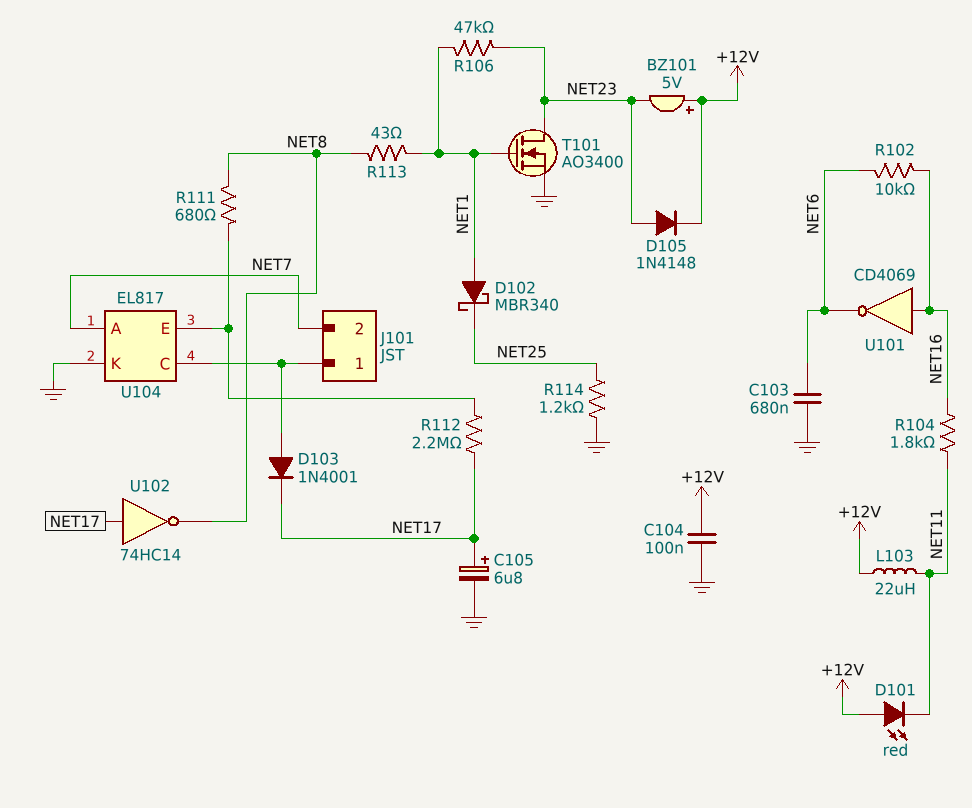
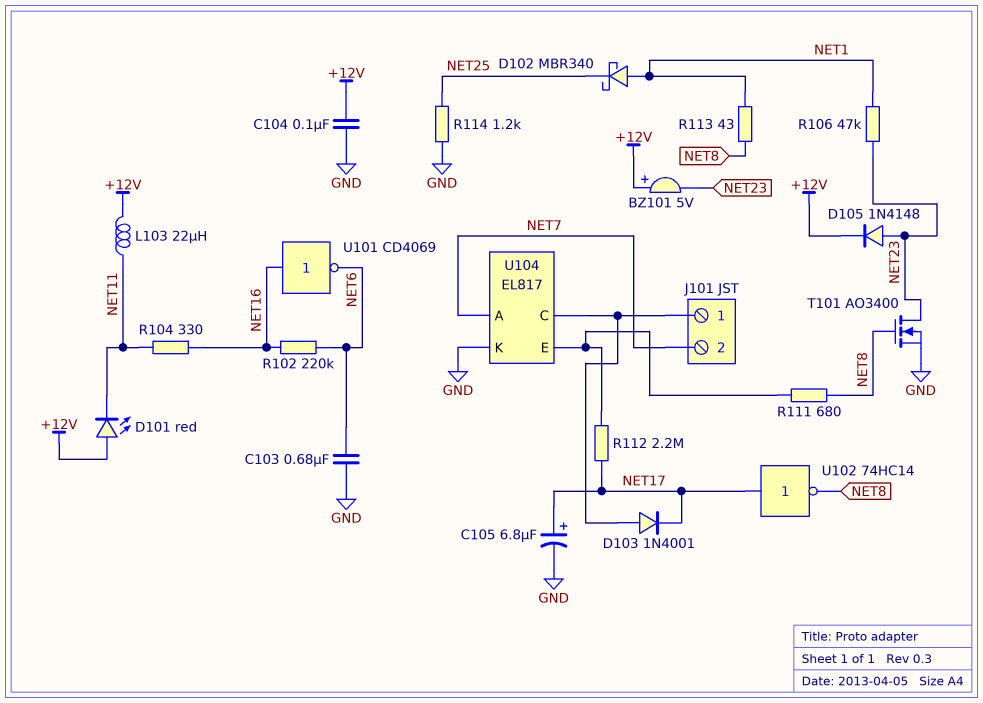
R102: 10k (NET6, NET16) -> 220k (NET6, NET16)
R104: 1.8k (NET11, NET16) -> 330 (NET11, NET16)
T101: NMOS AO3400 (G NET1, D NET23, S GND) -> NMOS AO3400 (G NET8, D NET23, S GND)

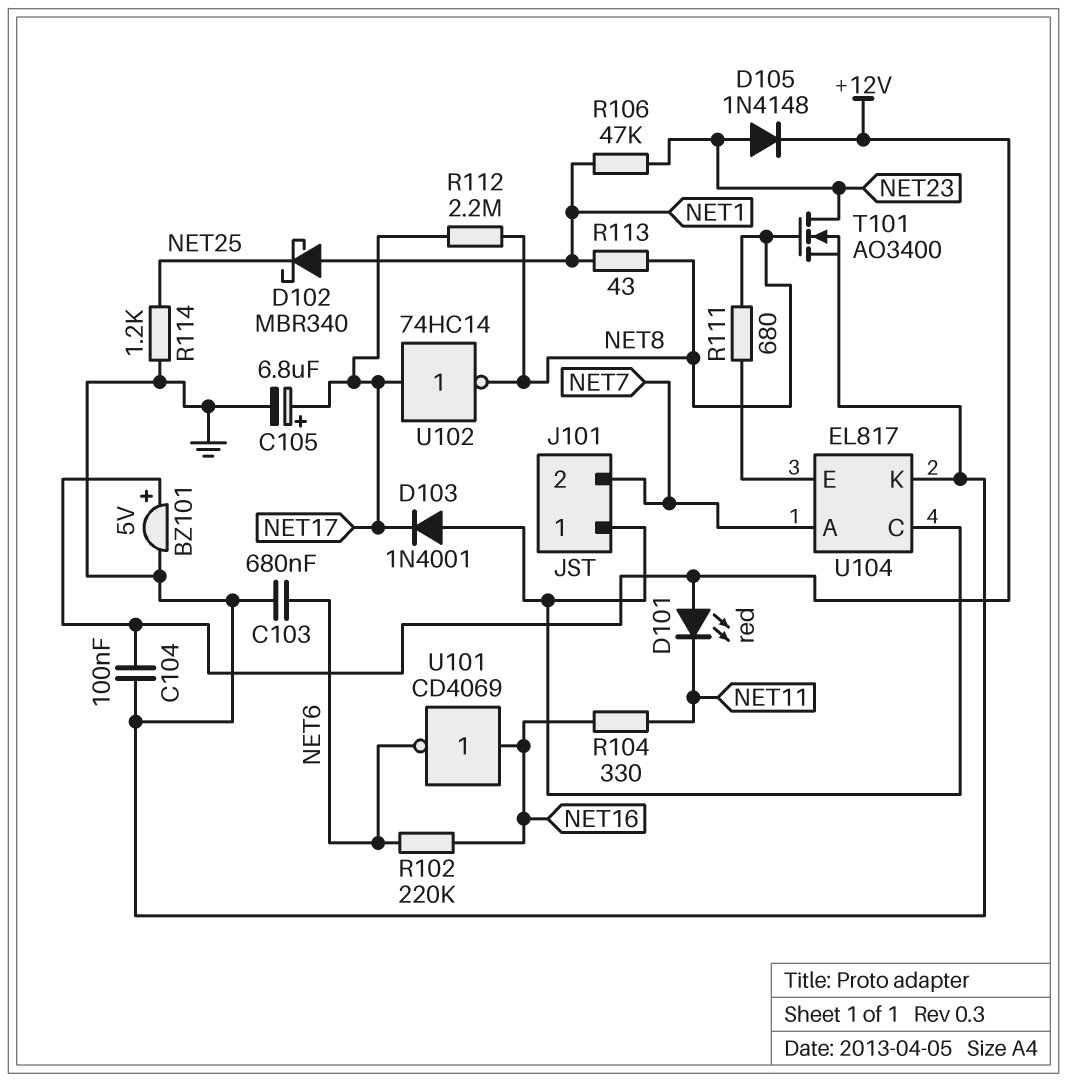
BZ101: buzzer 5V (plus +12V, minus NET23) -> buzzer 5V (plus +12V, minus GND)
L103: 22uH (+12V, NET11) -> none
R112: 2.2M (NET17, U104/E) -> 2.2M (NET8, NET17)

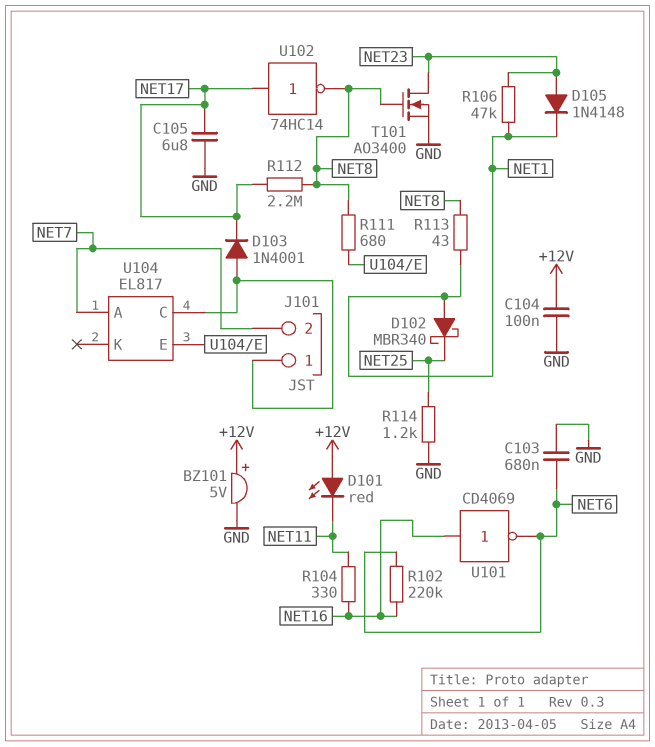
C105: 6.8uF (plus NET17, minus GND) -> 6.8uF (GND, NET17)
D105: diode 1N4148 (A NET23, K +12V) -> diode 1N4148 (A NET23, K NET1)
U104 pin K: GND -> none

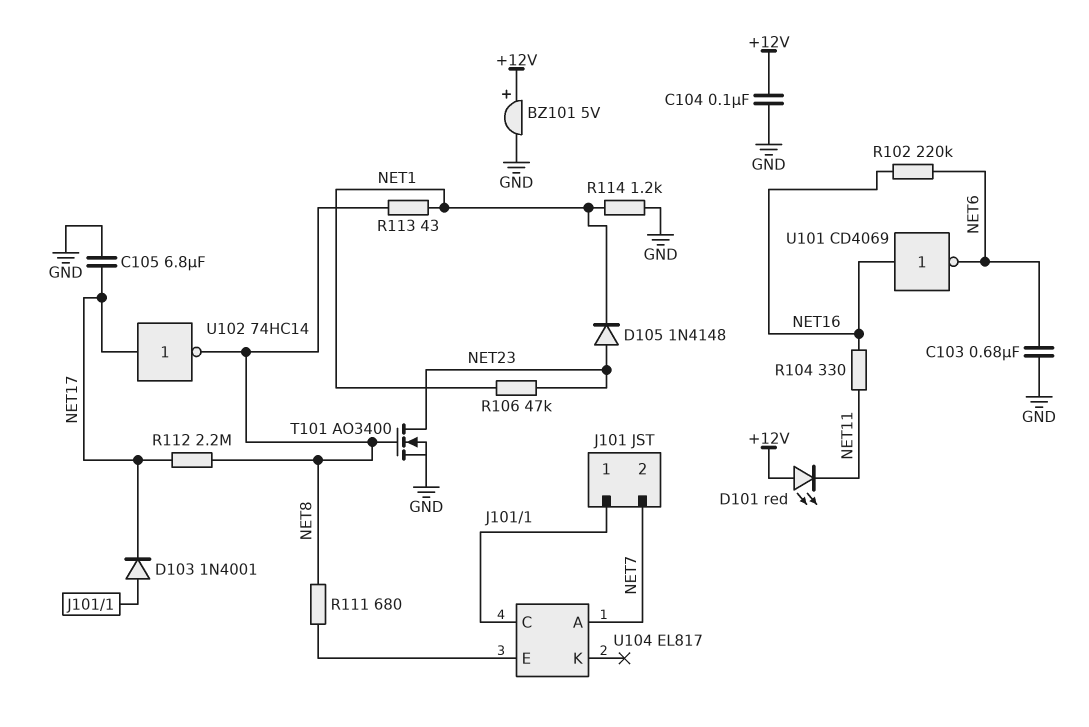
D102: schottky MBR340 (A NET1, K NET25) -> none
R114: 1.2k (GND, NET25) -> 1.2k (GND, NET1)

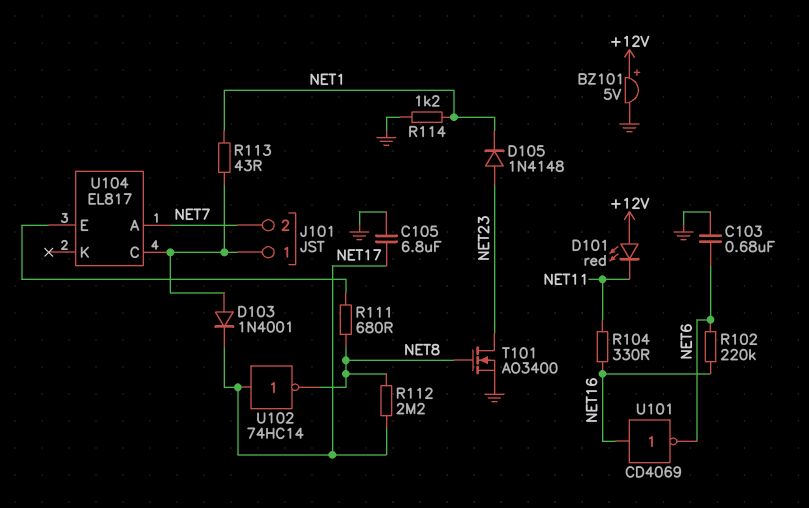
C104: 100nF (+12V, GND) -> none
R106: 47k (NET1, NET23) -> none
R113: 43 (NET1, NET8) -> 43 (J101/1, NET1)

